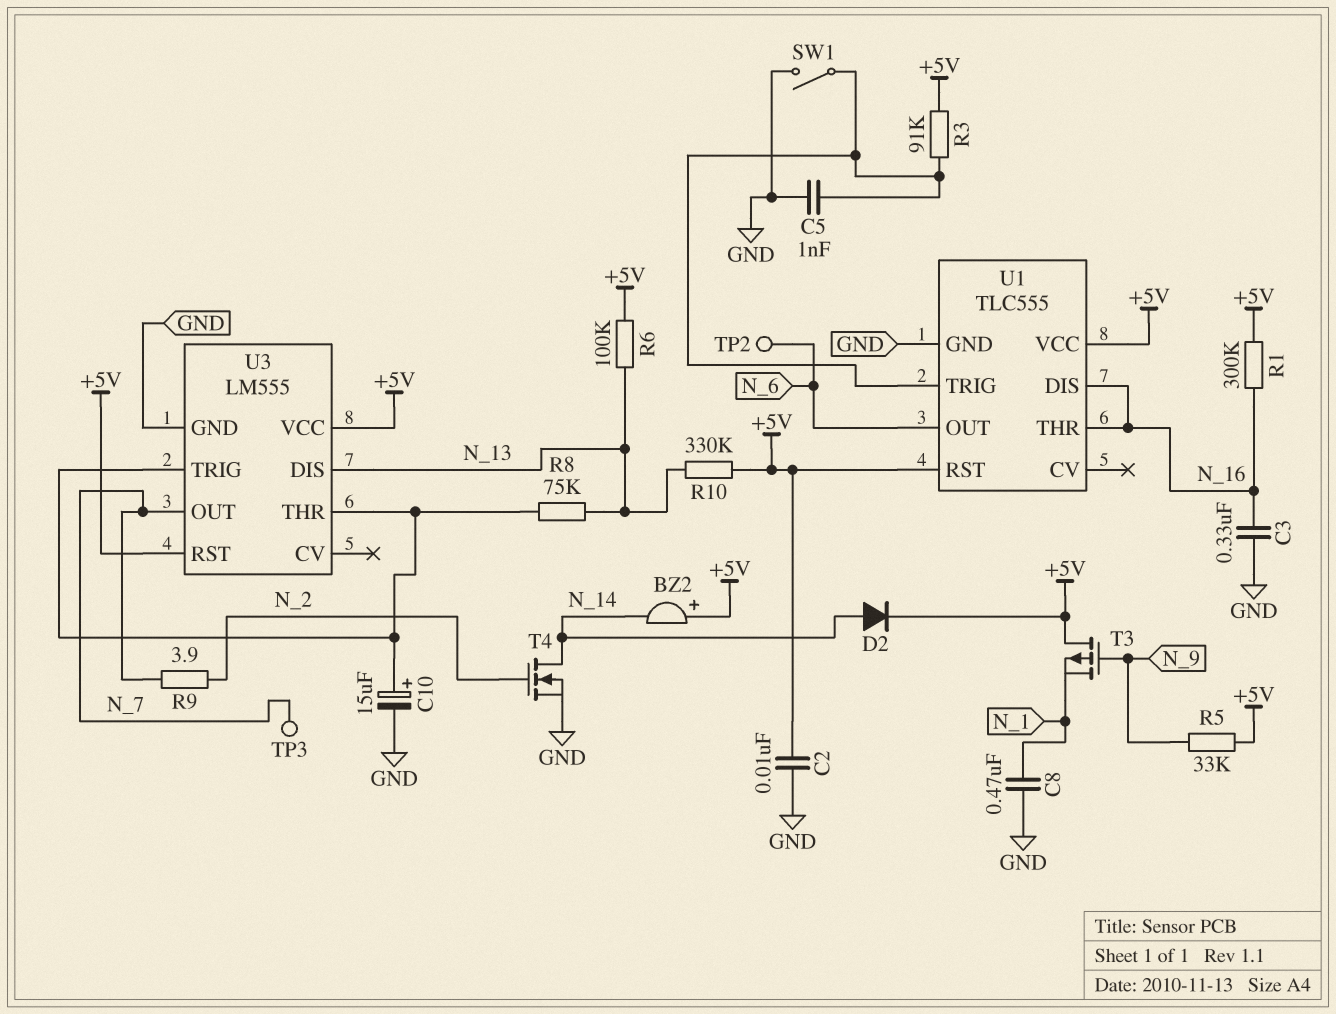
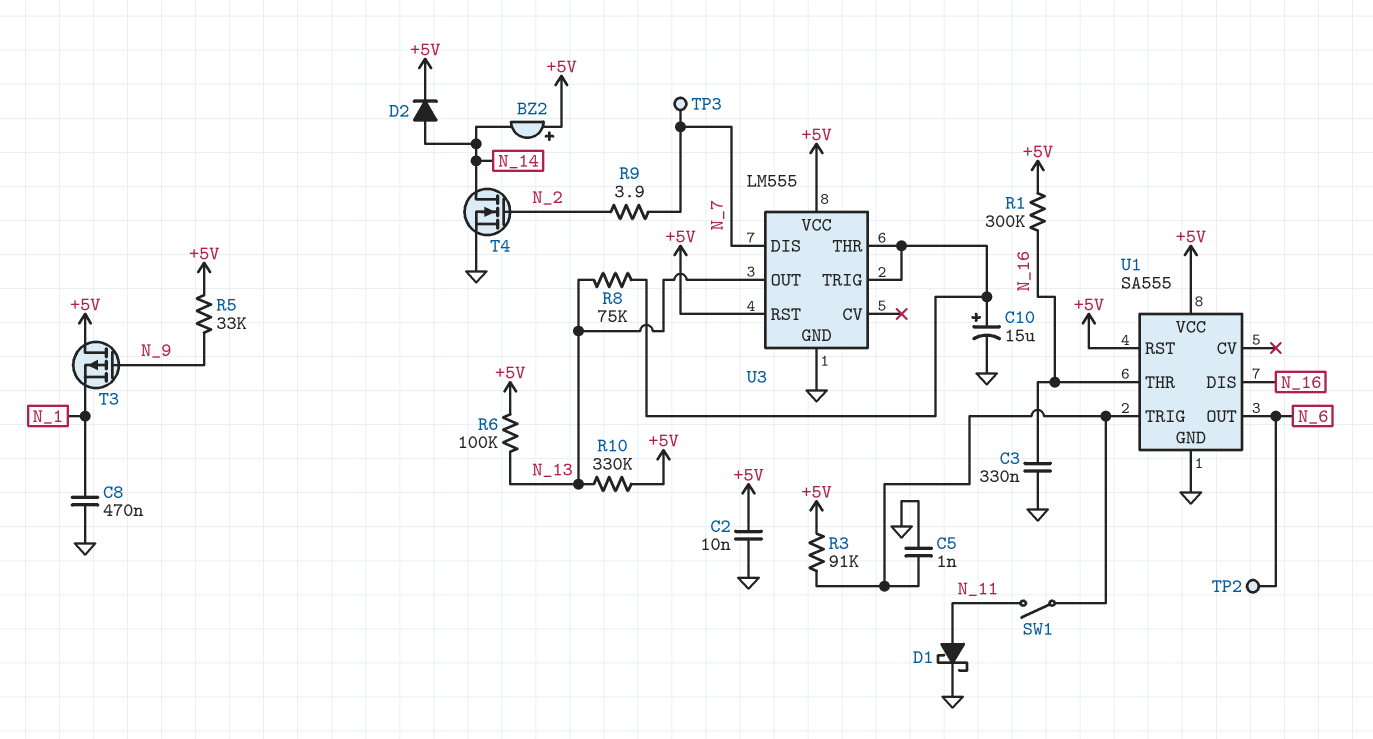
D1: none -> schottky (A N_11, K GND)
SW1: switch (GND, U1/TRIG) -> switch (N_11, U1/TRIG)
U1: TLC555 -> SA555
U3 pin DIS: N_13 -> N_7
U3 pin OUT: N_7 -> N_13

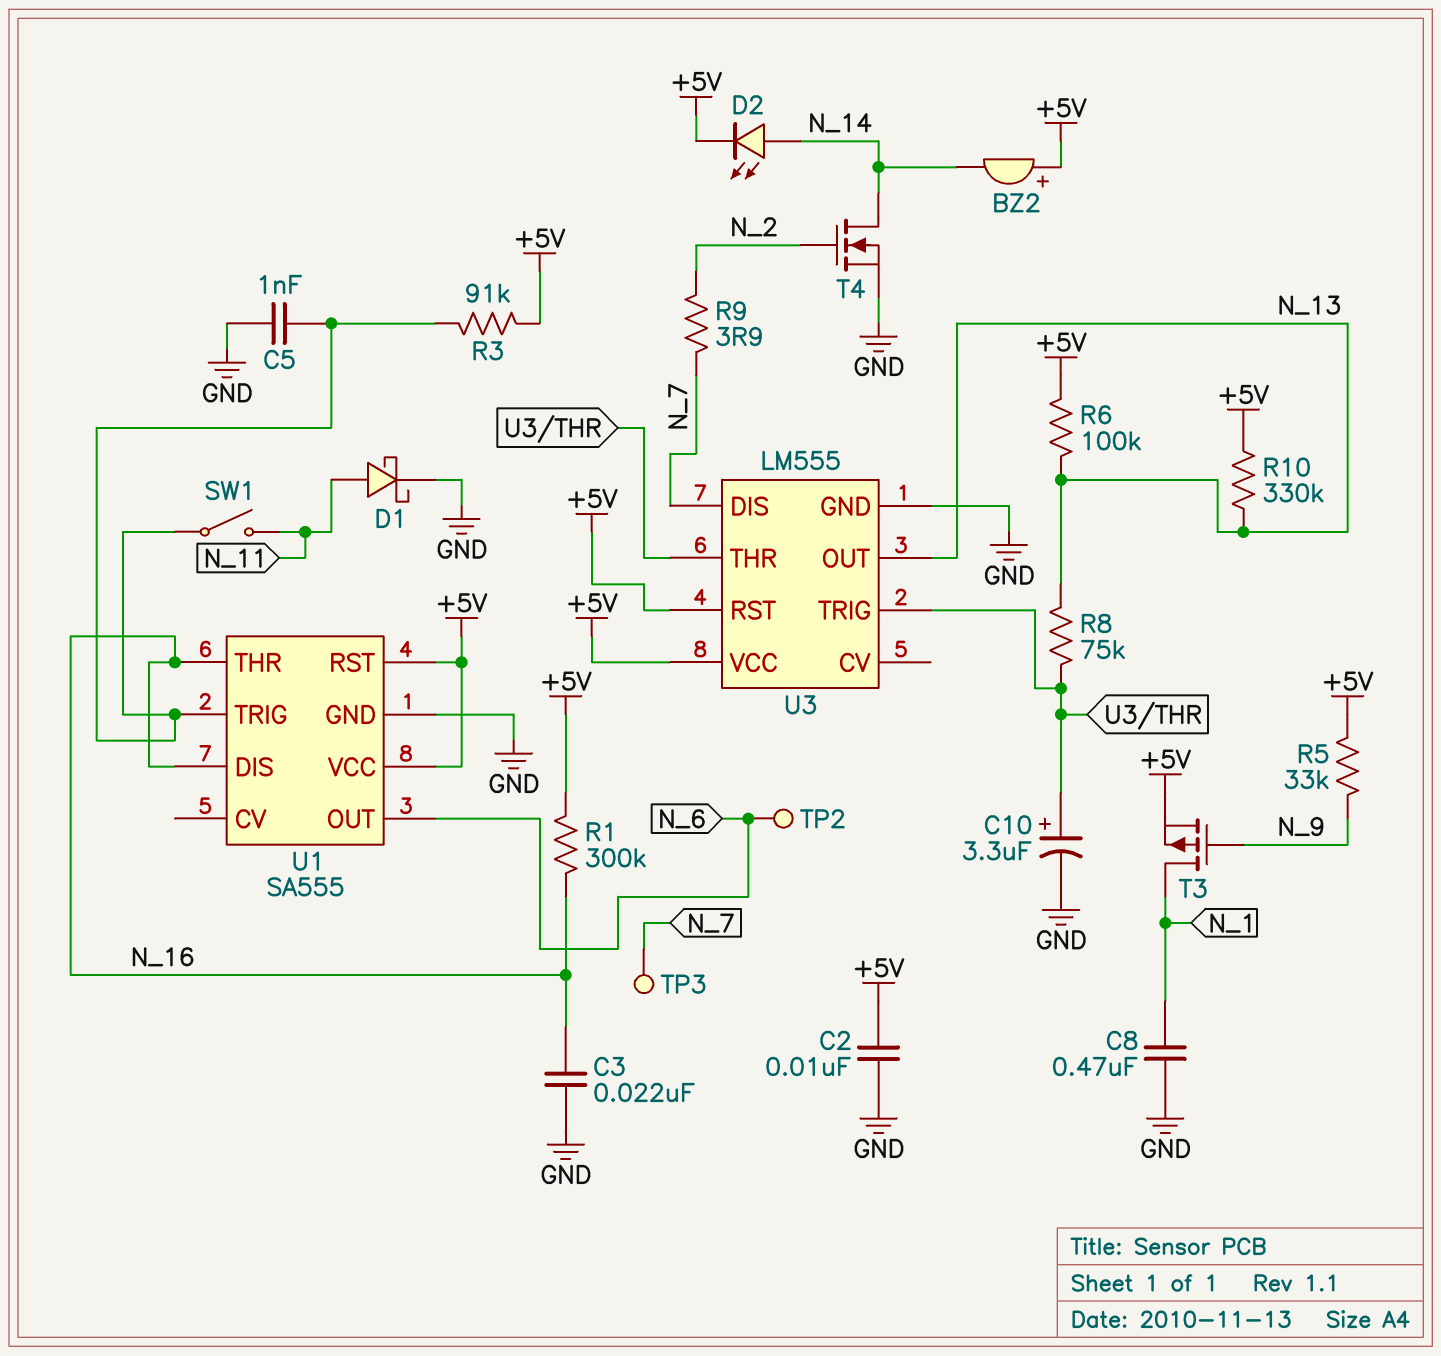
C3: 330nF (GND, N_16) -> 22nF (GND, N_16)
C10: 15uF (plus U3/THR, minus GND) -> 3.3uF (plus U3/THR, minus GND)
D2: diode (A N_14, K +5V) -> LED (A N_14, K +5V)
T3: PMOS (G N_9, D +5V, S N_1) -> PMOS (G N_9, D N_1, S +5V)

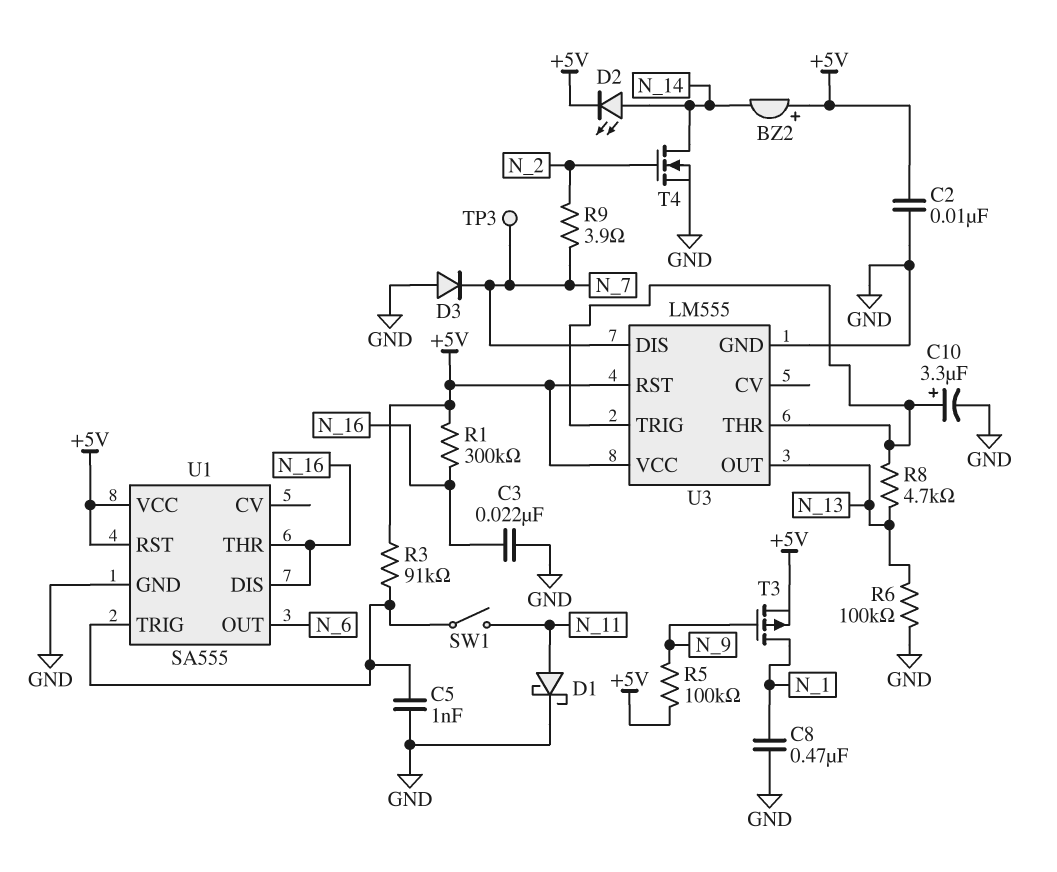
D3: none -> diode (A GND, K N_7)
R5: 33k (+5V, N_9) -> 100k (+5V, N_9)
R6: 100k (+5V, N_13) -> 100k (GND, N_13)
R8: 75k (N_13, U3/THR) -> 4.7k (N_13, U3/THR)
R10: 330k (+5V, N_13) -> none
TP2: test point (N_6) -> none

